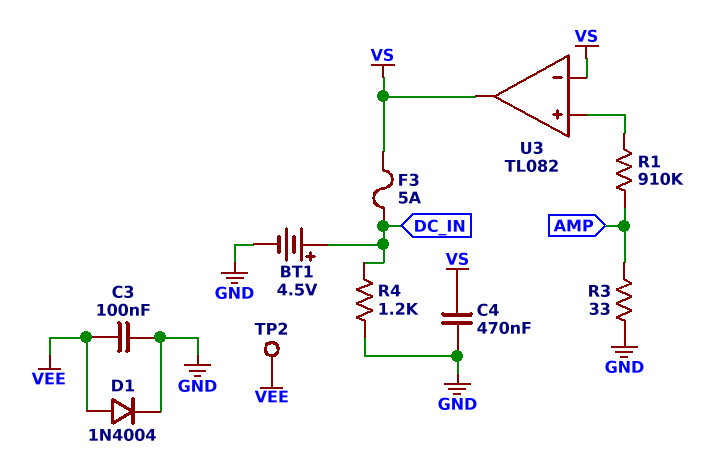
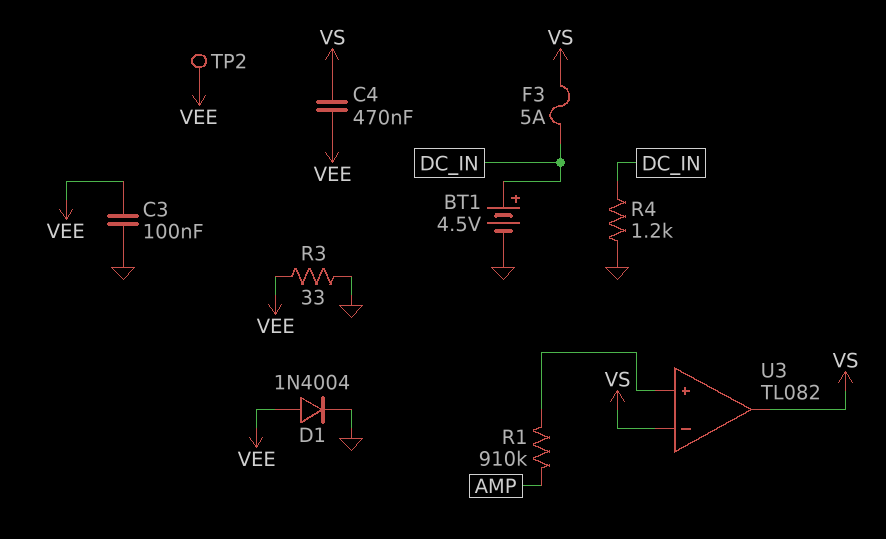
C4: 470nF (GND, VS) -> 470nF (VEE, VS)
R3: 33 (AMP, GND) -> 33 (GND, VEE)

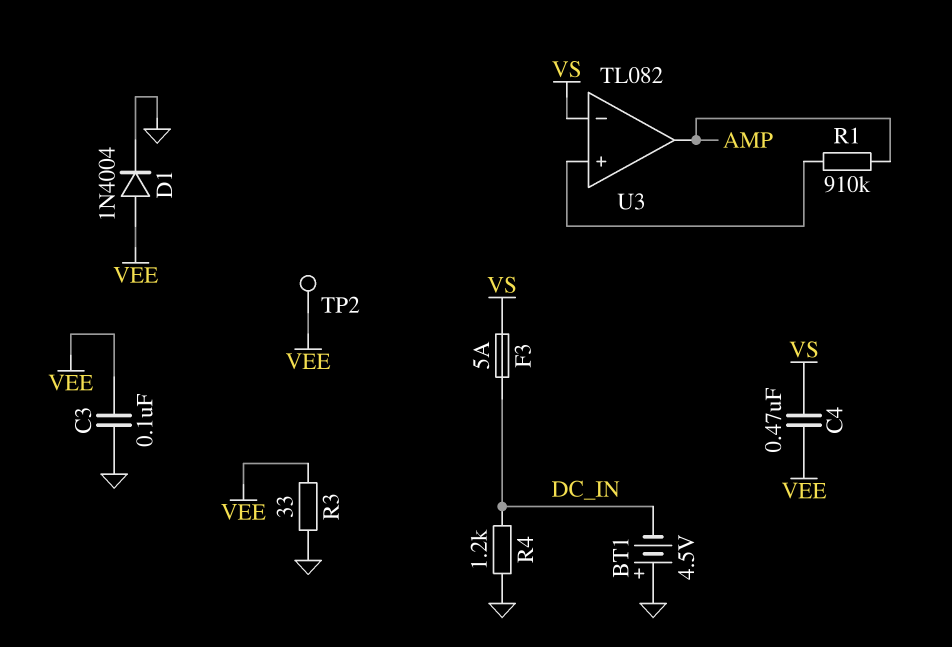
BT1: 4.5V (plus DC_IN, minus GND) -> 4.5V (plus GND, minus DC_IN)
U3 pin out: VS -> AMP

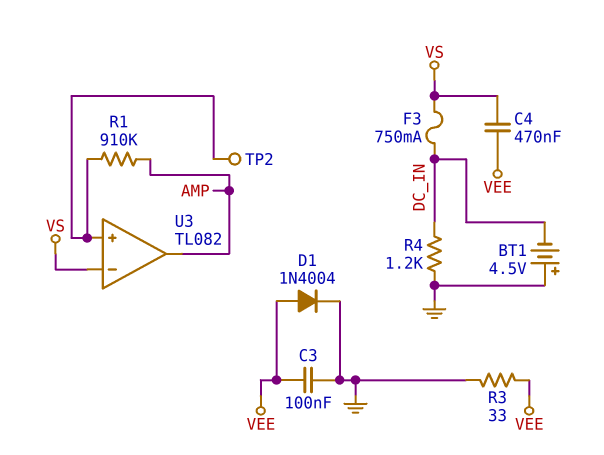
F3: 5A (DC_IN, VS) -> 750mA (DC_IN, VS)
TP2: test point (VEE) -> test point (U3/in+)

